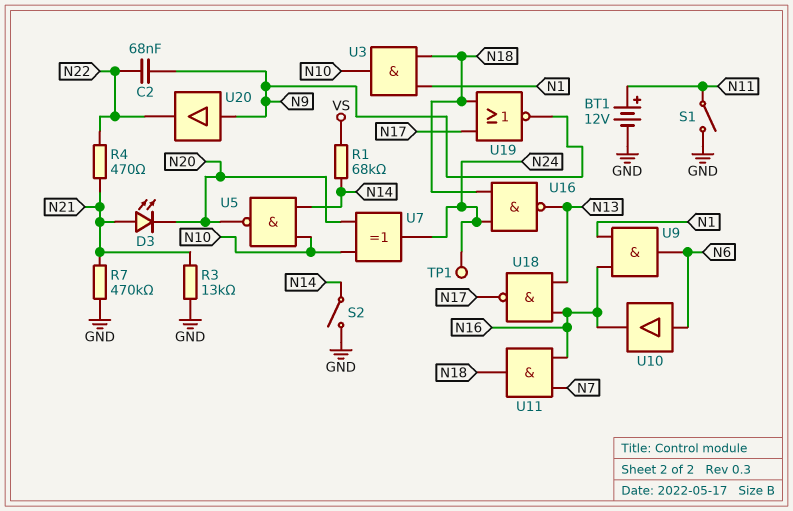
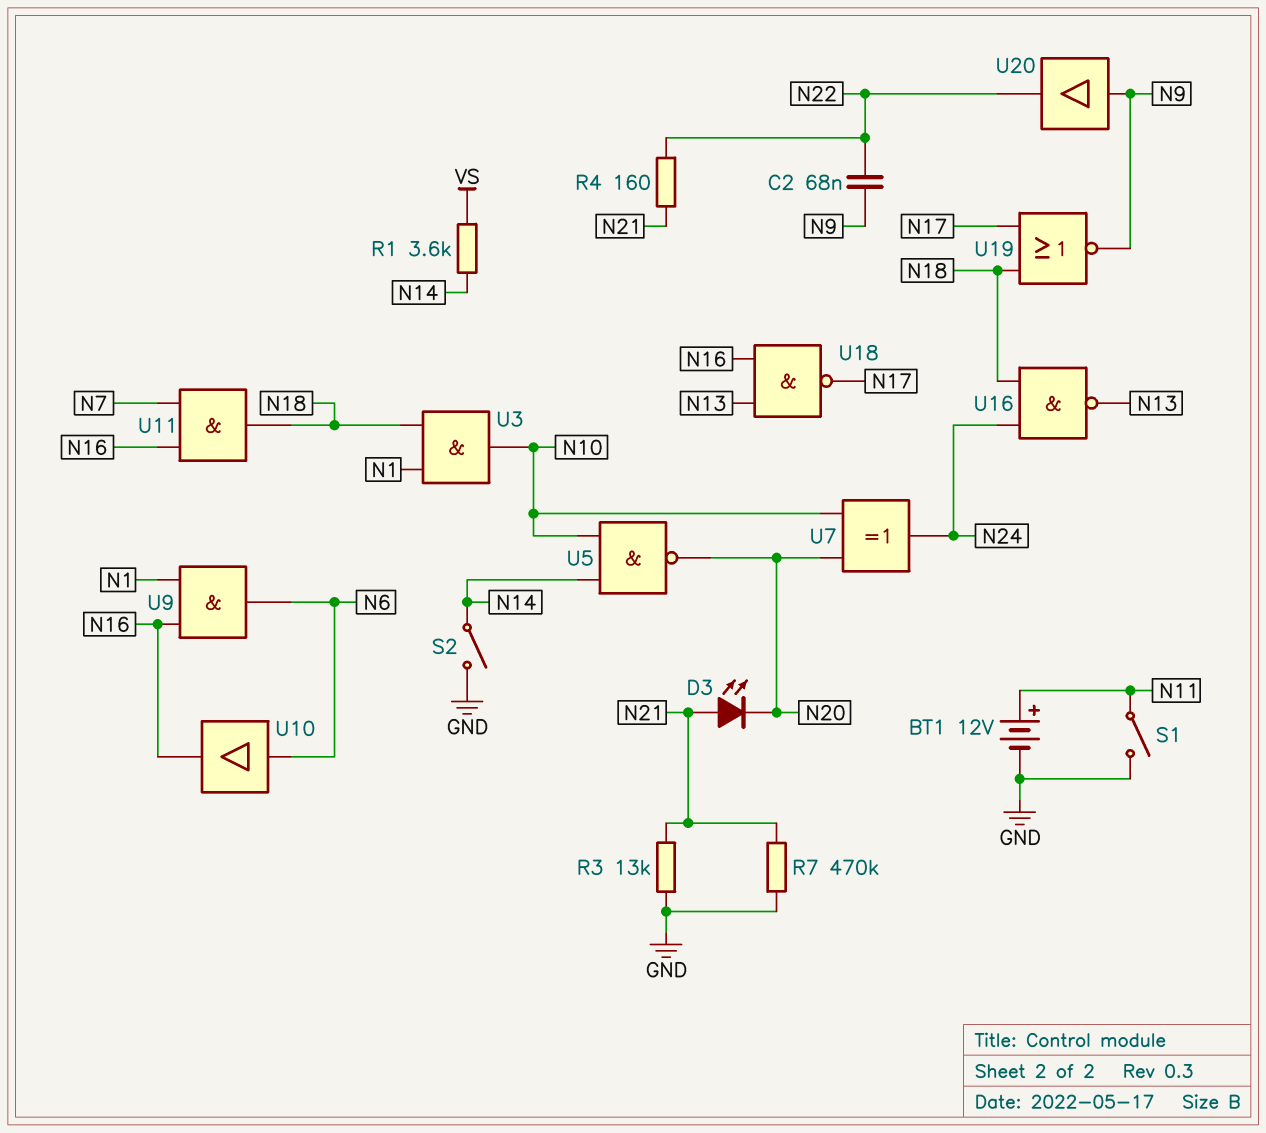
R1: 68k (N14, VS) -> 3.6k (N14, VS)
R4: 470 (N21, N22) -> 160 (N21, N22)
TP1: test point (N24) -> none

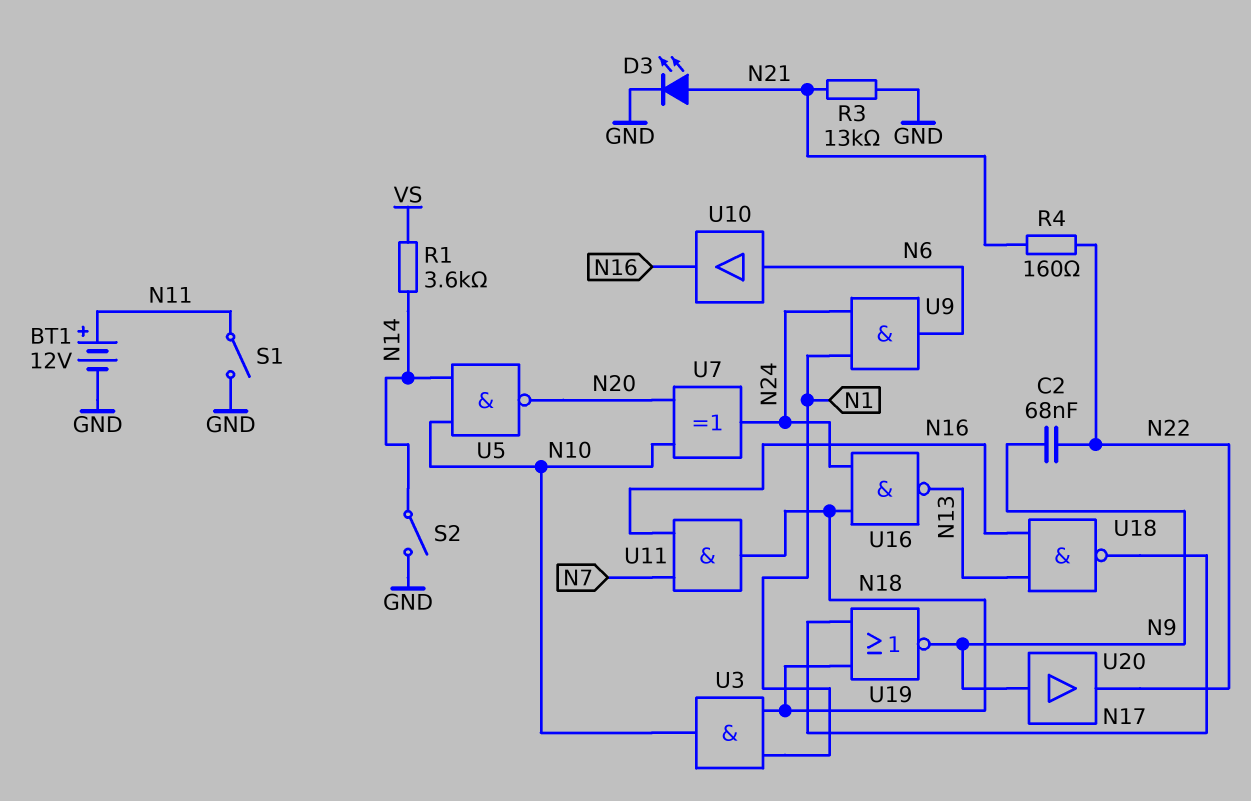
D3: LED (A N21, K N20) -> LED (A N21, K GND)
R7: 470k (GND, N21) -> none
U9: AND (in N1, in N16, out N6) -> AND (in N1, in N24, out N6)

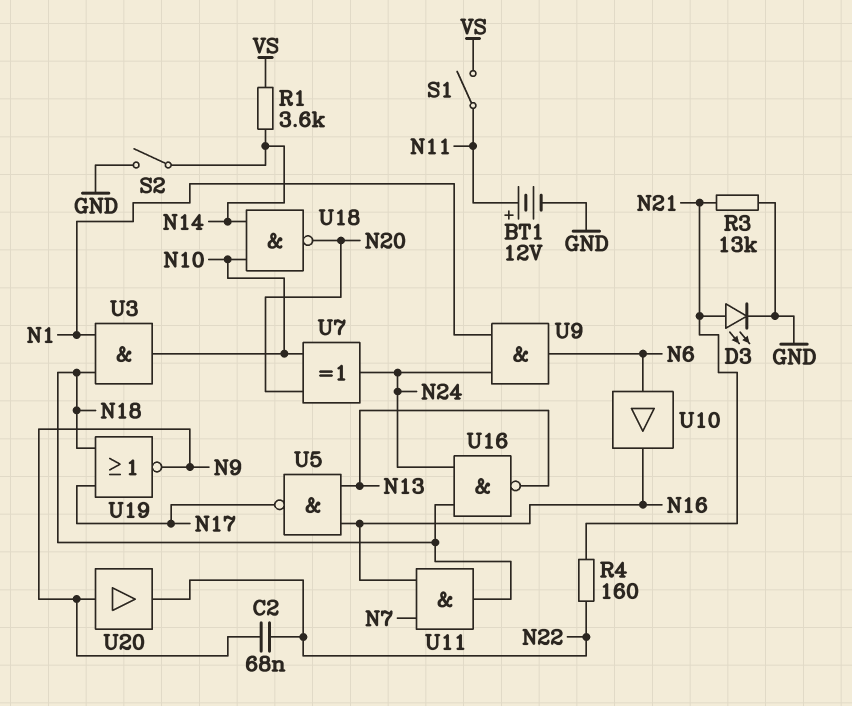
S1: switch (GND, N11) -> switch (N11, VS)
U5: NAND (in N10, in N14, out N20) -> NAND (in N13, in N16, out N17)
U18: NAND (in N13, in N16, out N17) -> NAND (in N10, in N14, out N20)

